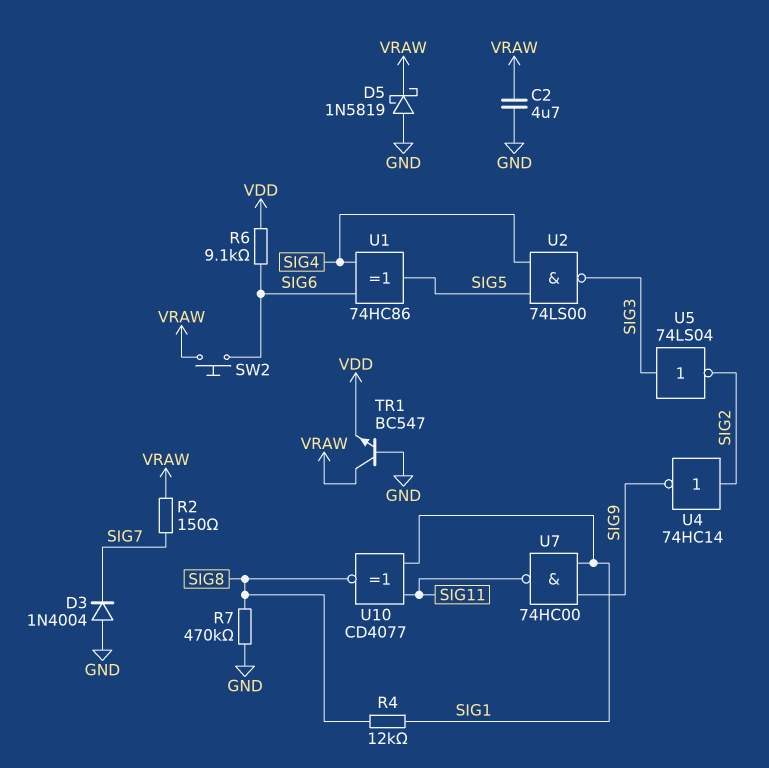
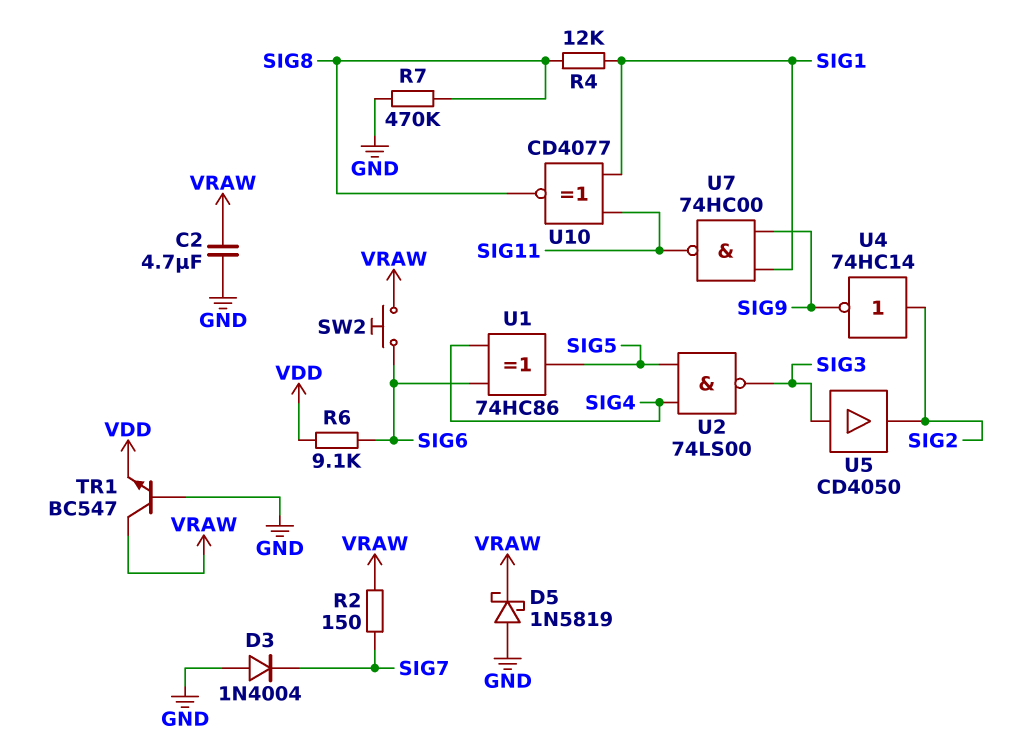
U5: NOT 74LS04 (in SIG3, out SIG2) -> buffer CD4050 (in SIG3, out SIG2)

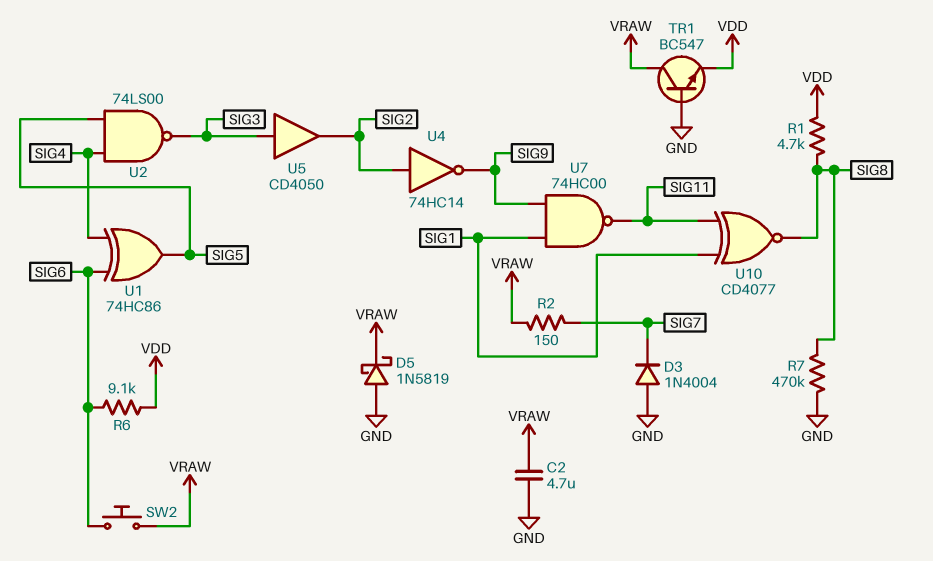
R1: none -> 4.7k (SIG8, VDD)
R4: 12k (SIG1, SIG8) -> none

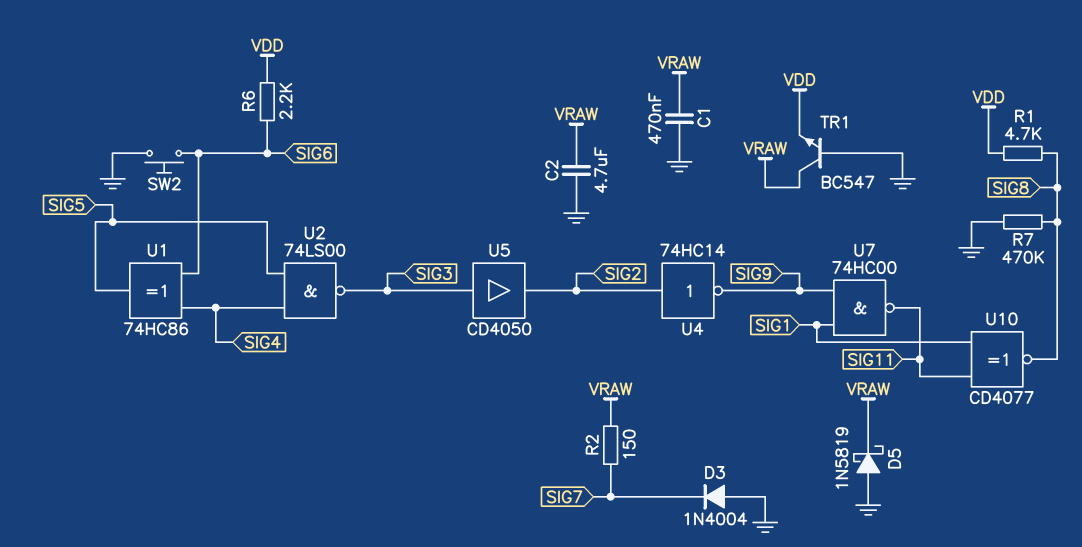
C1: none -> 470nF (GND, VRAW)
R6: 9.1k (SIG6, VDD) -> 2.2k (SIG6, VDD)
SW2: button (SIG6, VRAW) -> button (GND, SIG6)

